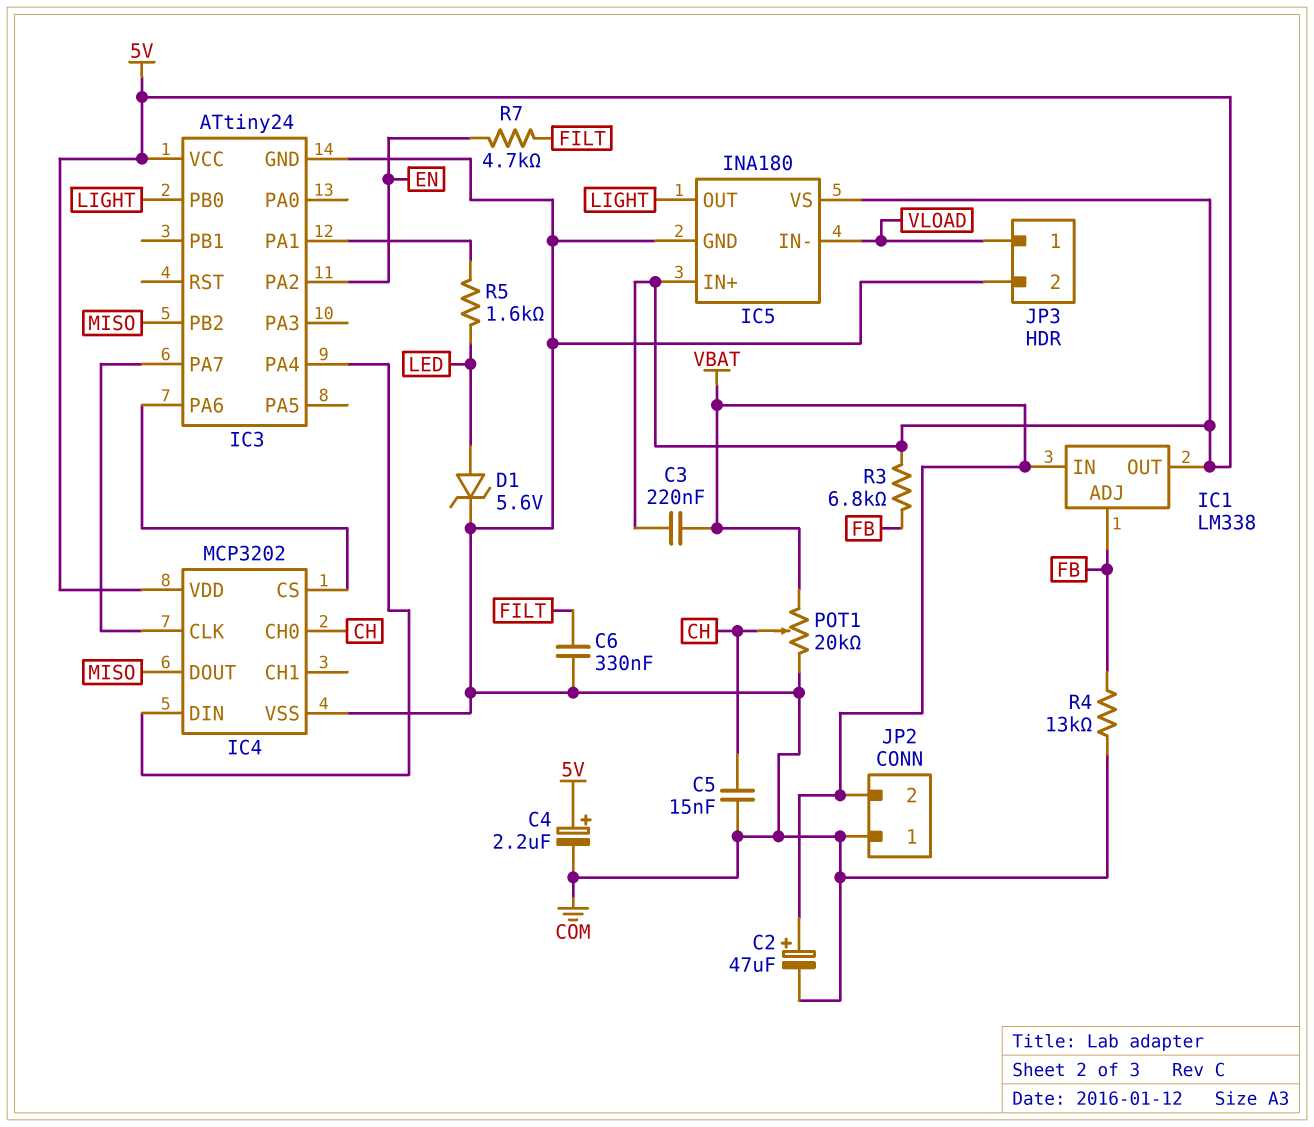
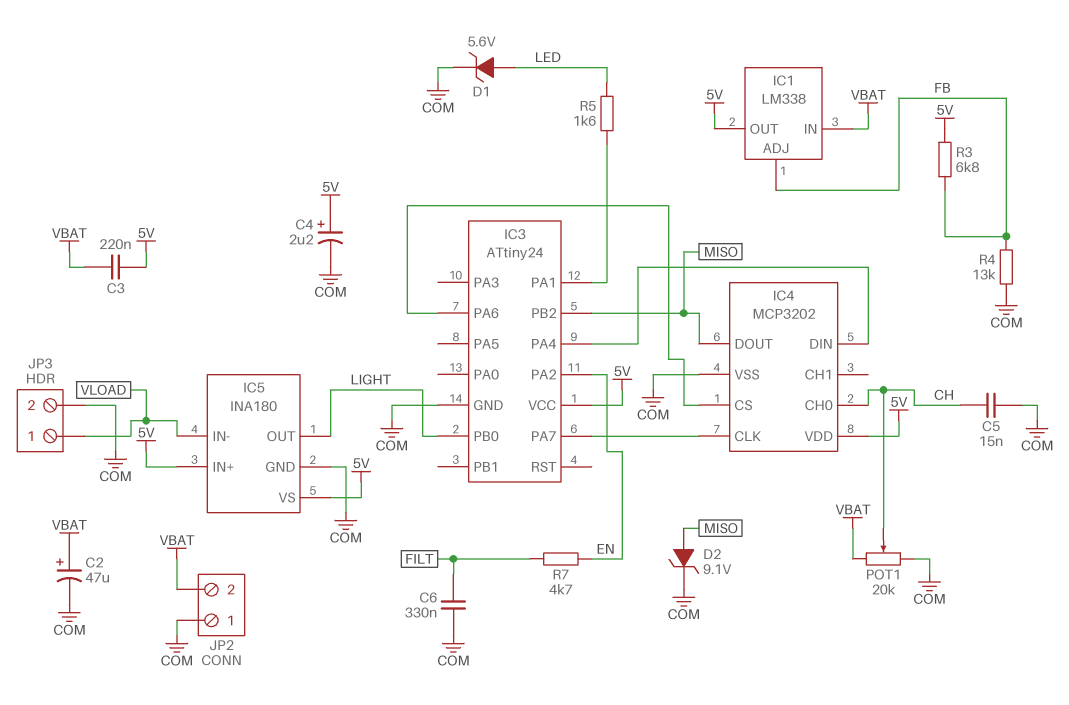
D2: none -> zener 9.1V (A MISO, K COM)

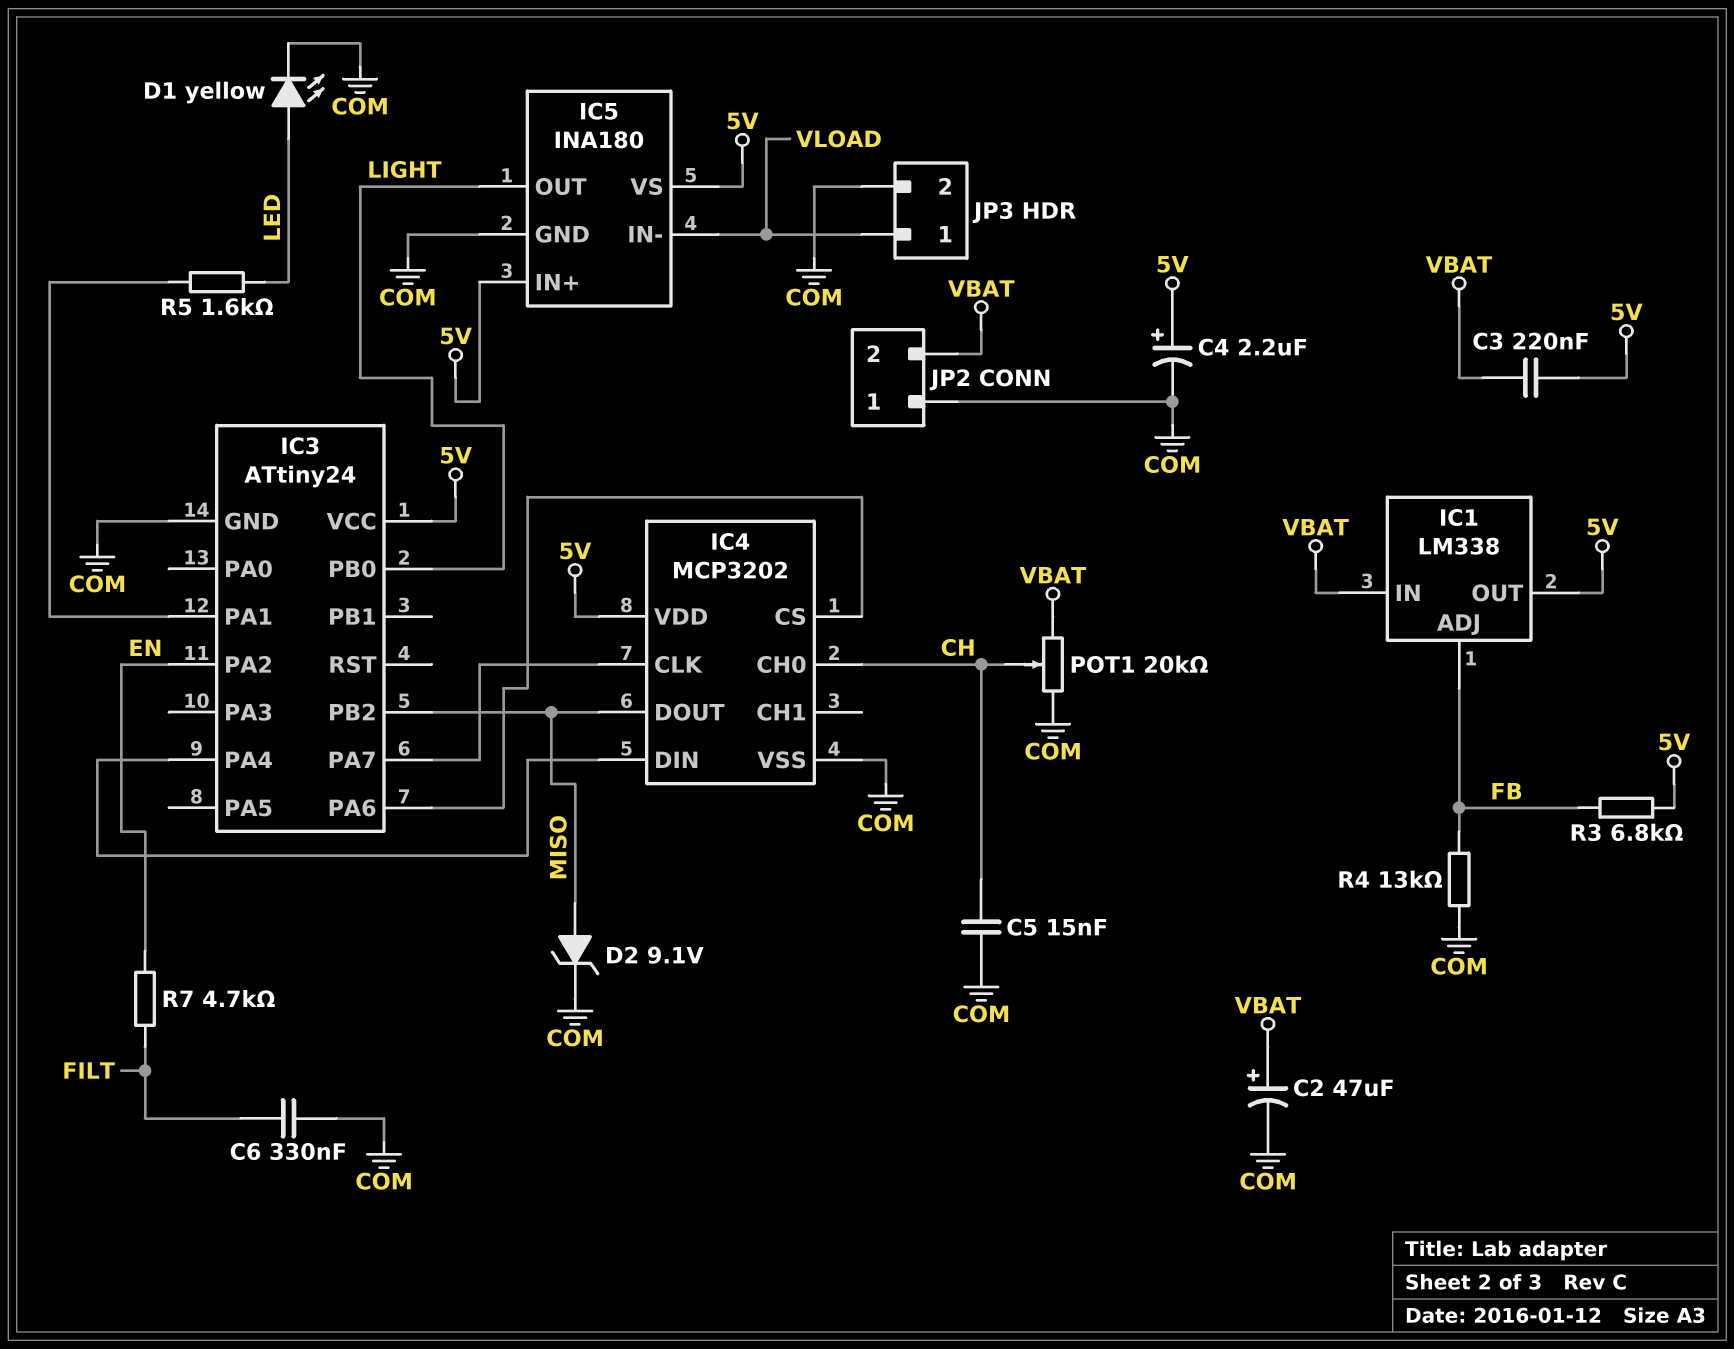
D1: zener 5.6V (A LED, K COM) -> LED yellow (A LED, K COM)

